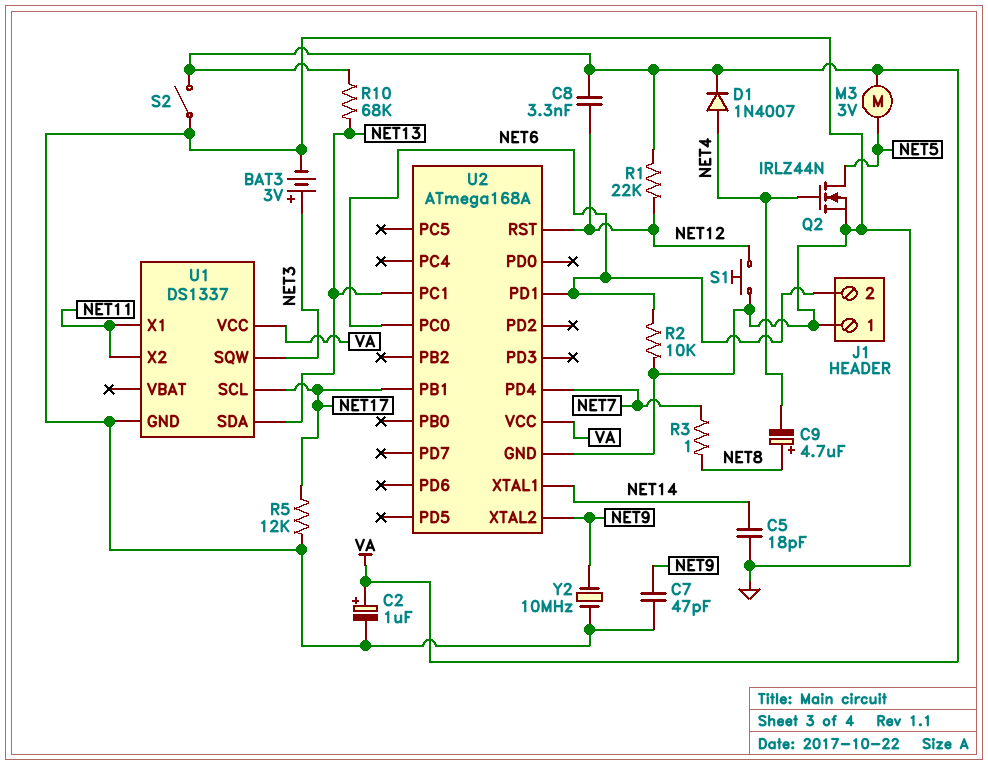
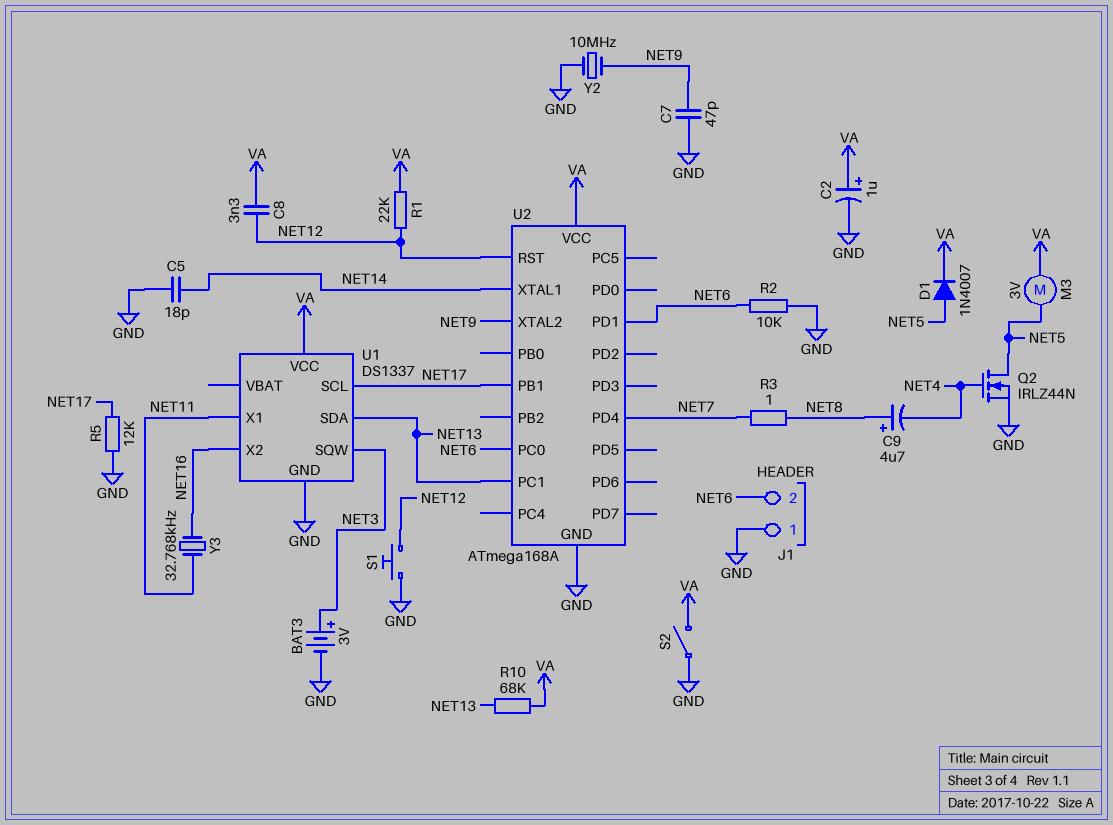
D1: diode 1N4007 (A NET4, K VA) -> diode 1N4007 (A NET5, K VA)
U1 pin X2: NET11 -> NET16
Y3: none -> 32.768kHz (NET11, NET16)

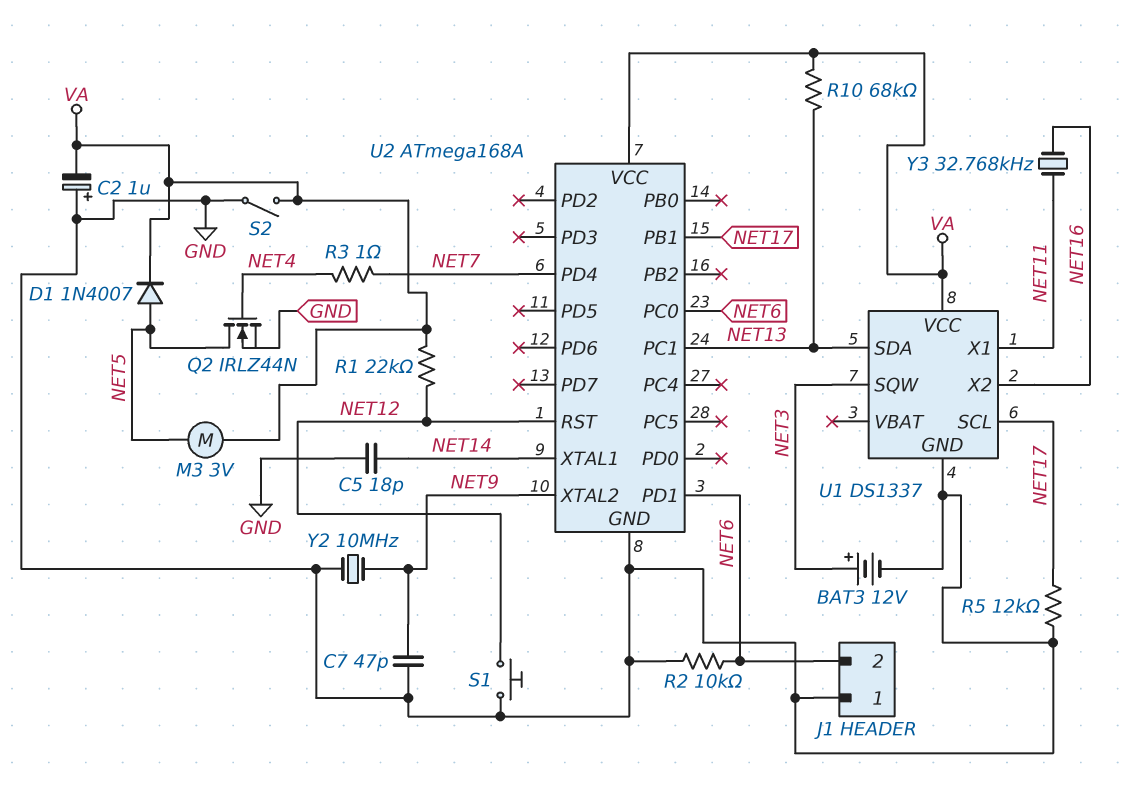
BAT3: 3V (plus NET3, minus GND) -> 12V (plus NET3, minus GND)
C2: 1uF (plus VA, minus GND) -> 1uF (plus GND, minus VA)
C8: 3.3nF (NET12, VA) -> none
C9: 4.7uF (plus NET8, minus NET4) -> none
R3: 1 (NET7, NET8) -> 1 (NET4, NET7)

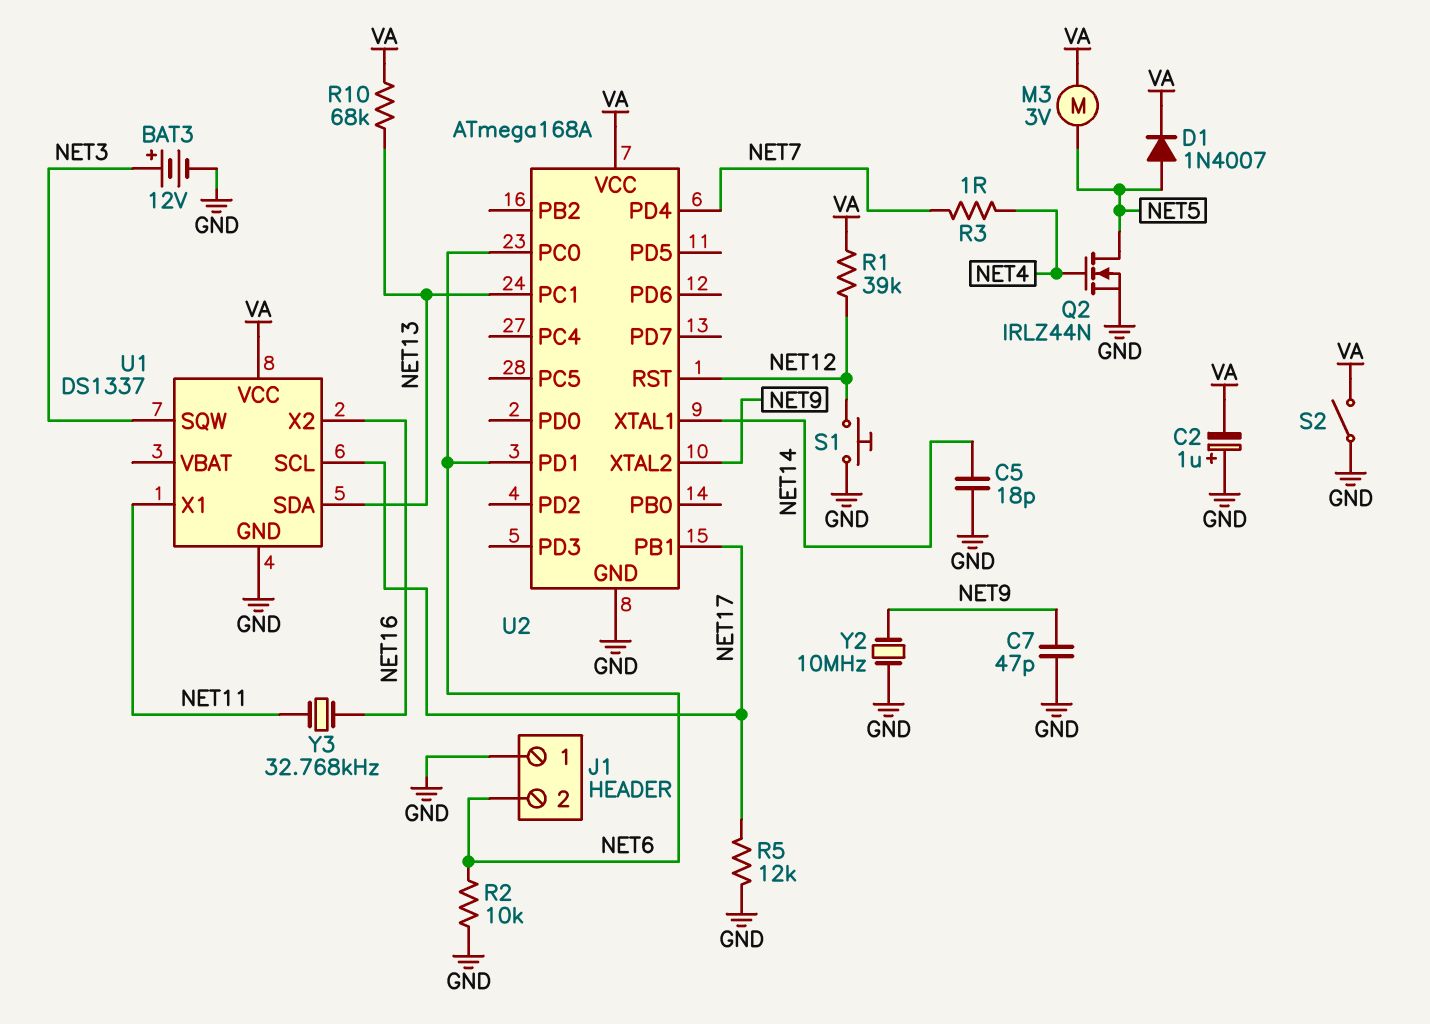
R1: 22k (NET12, VA) -> 39k (NET12, VA)

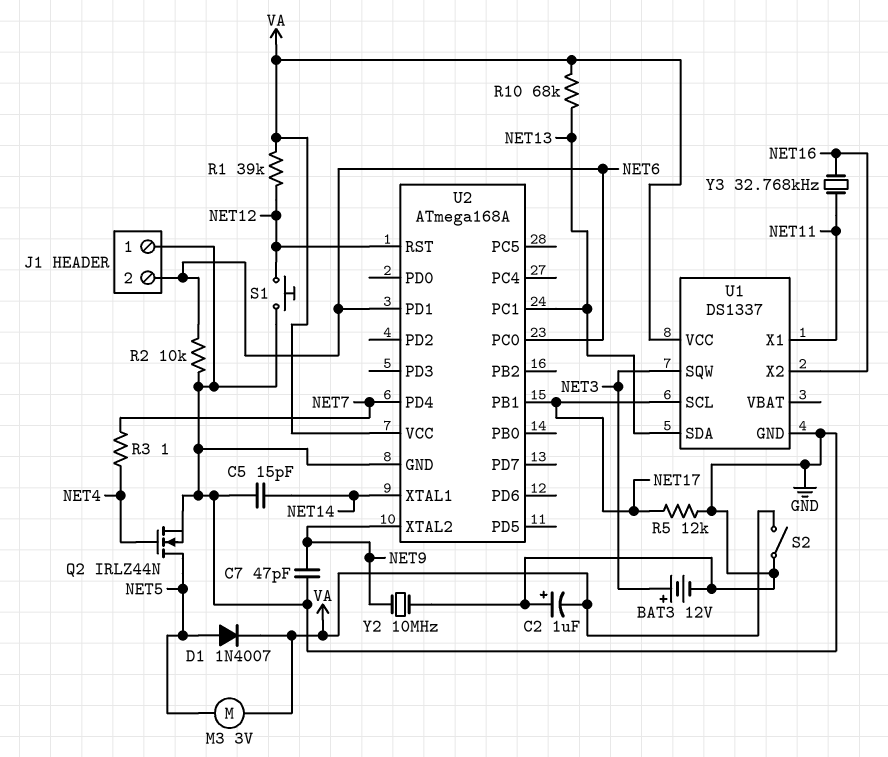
C5: 18pF (GND, NET14) -> 15pF (GND, NET14)

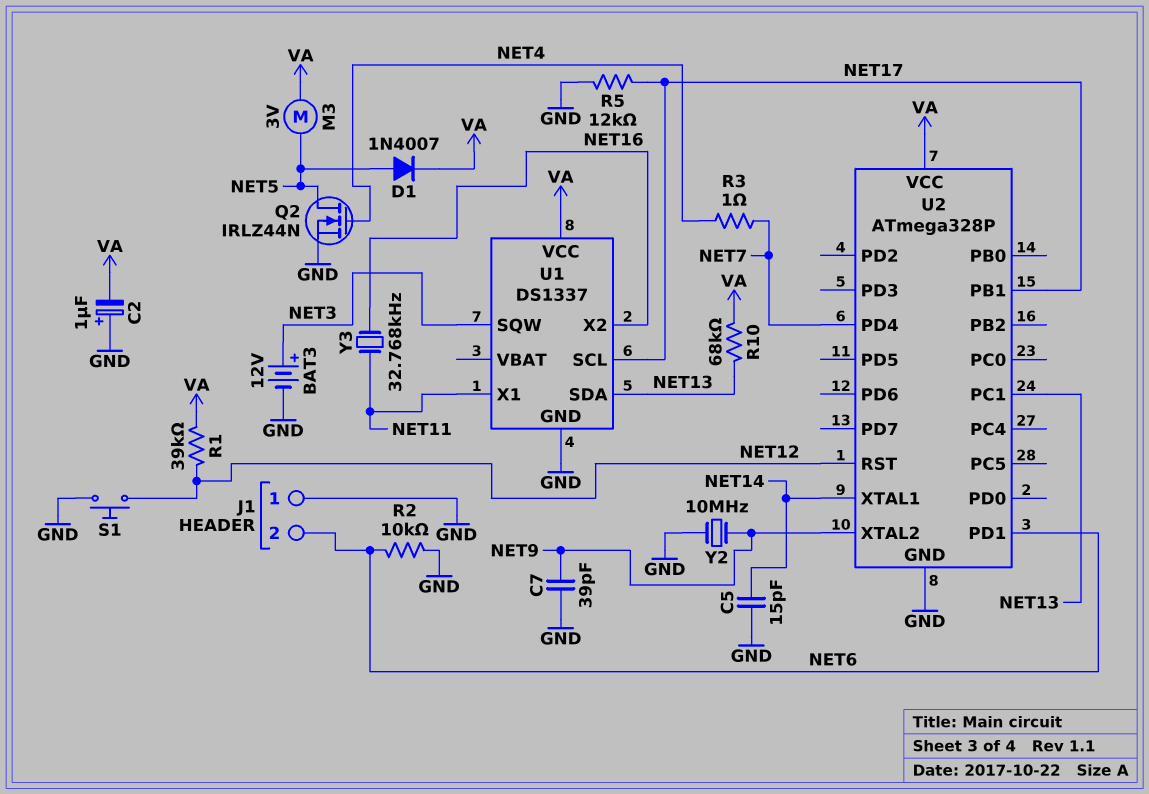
C7: 47pF (GND, NET9) -> 39pF (GND, NET9)
S2: switch (GND, VA) -> none
U2: ATmega168A -> ATmega328P
U2 pin PC0: NET6 -> none

